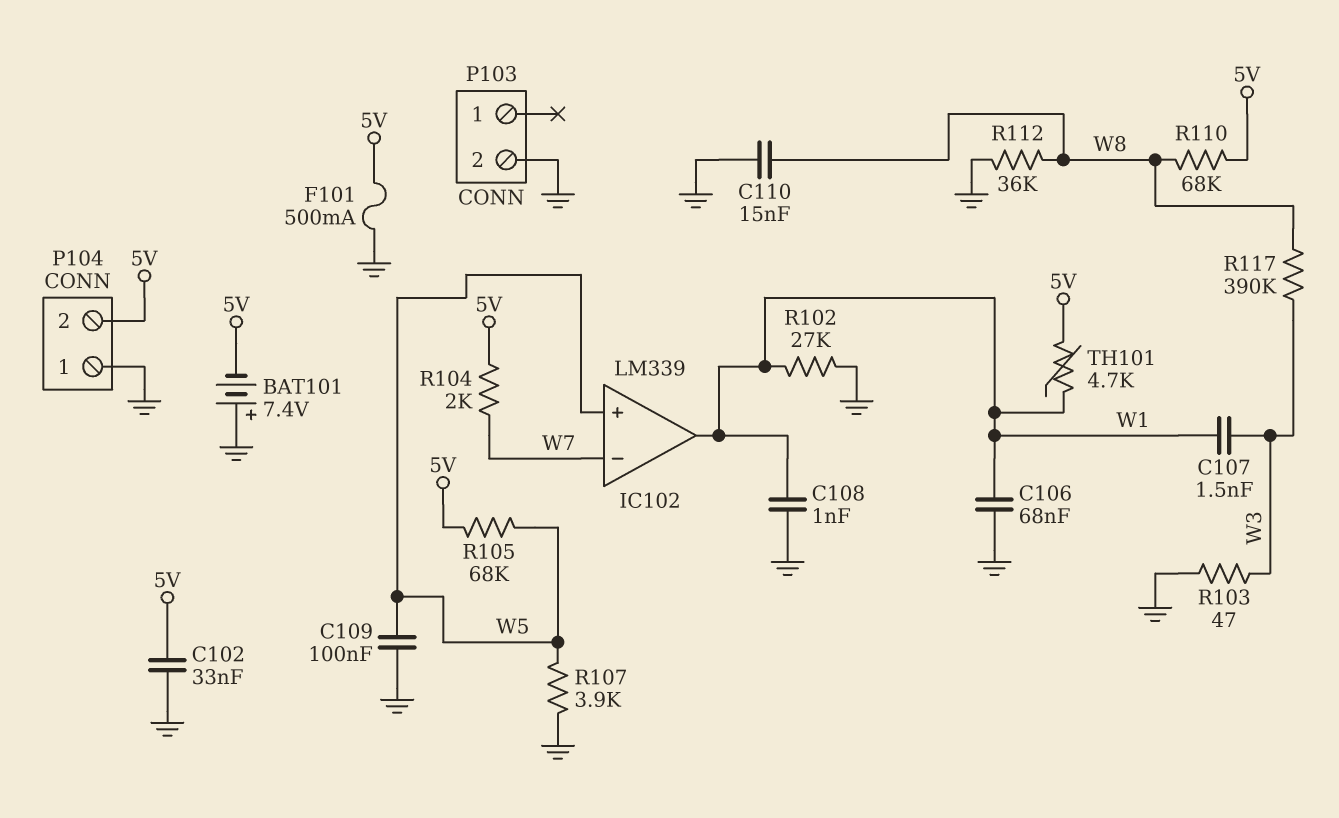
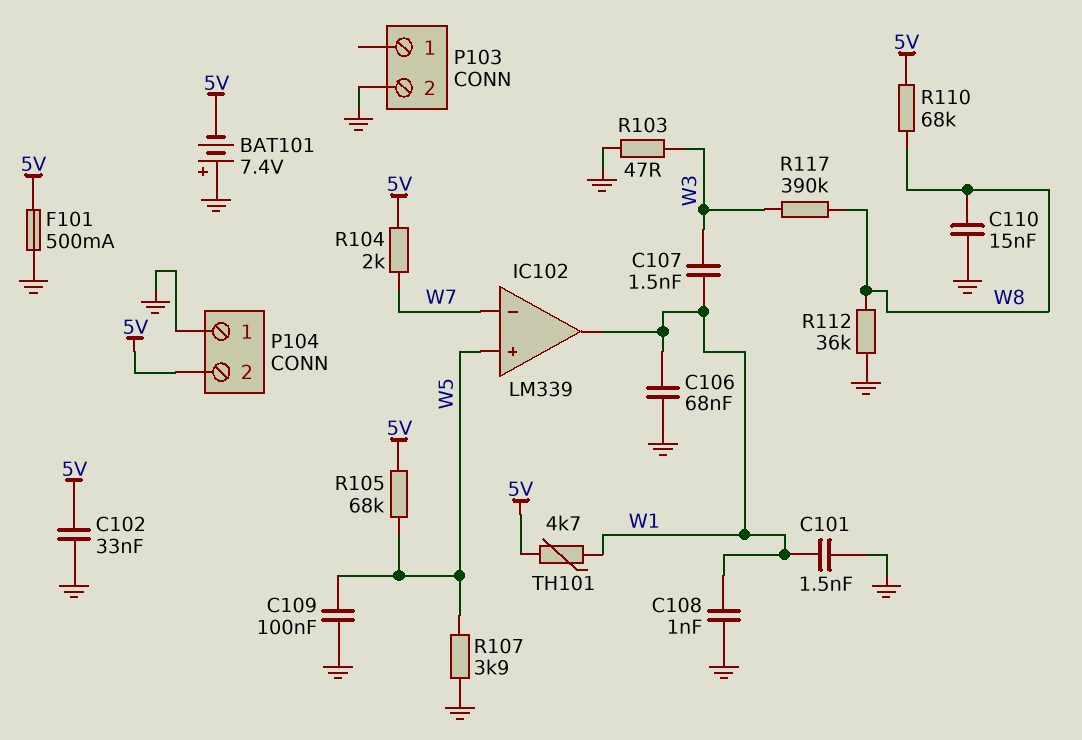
C101: none -> 1.5nF (GND, W1)
R102: 27k (GND, W1) -> none

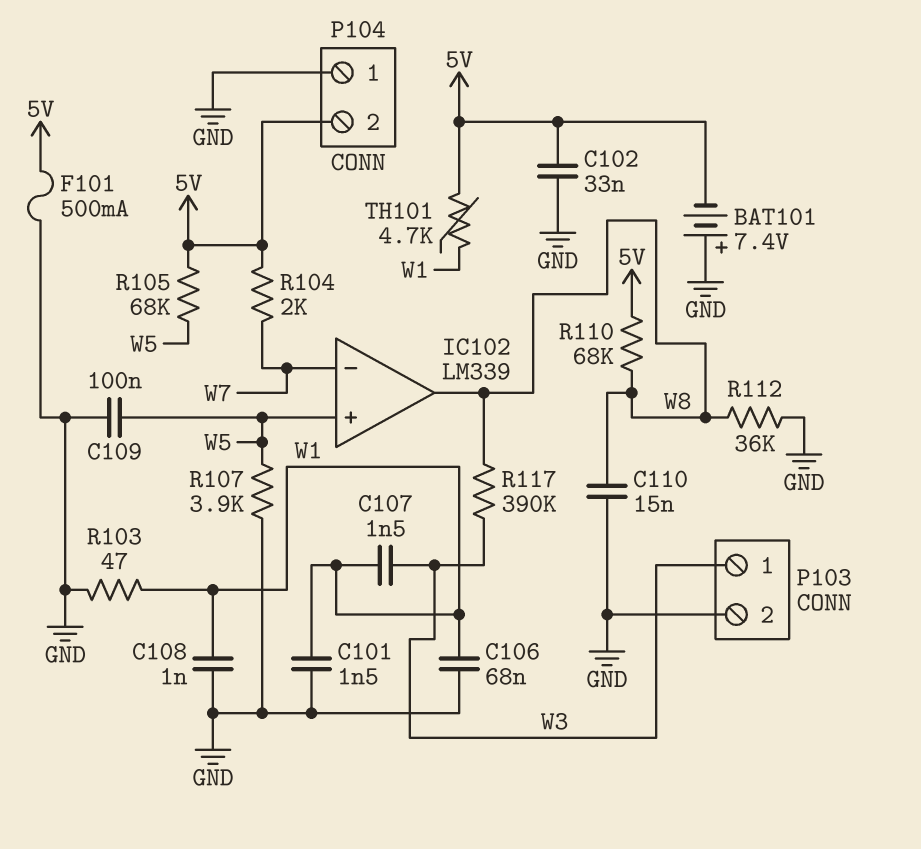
IC102 pin out: W1 -> W8
P103 pin 1: none -> W3
R103: 47 (GND, W3) -> 47 (GND, W1)

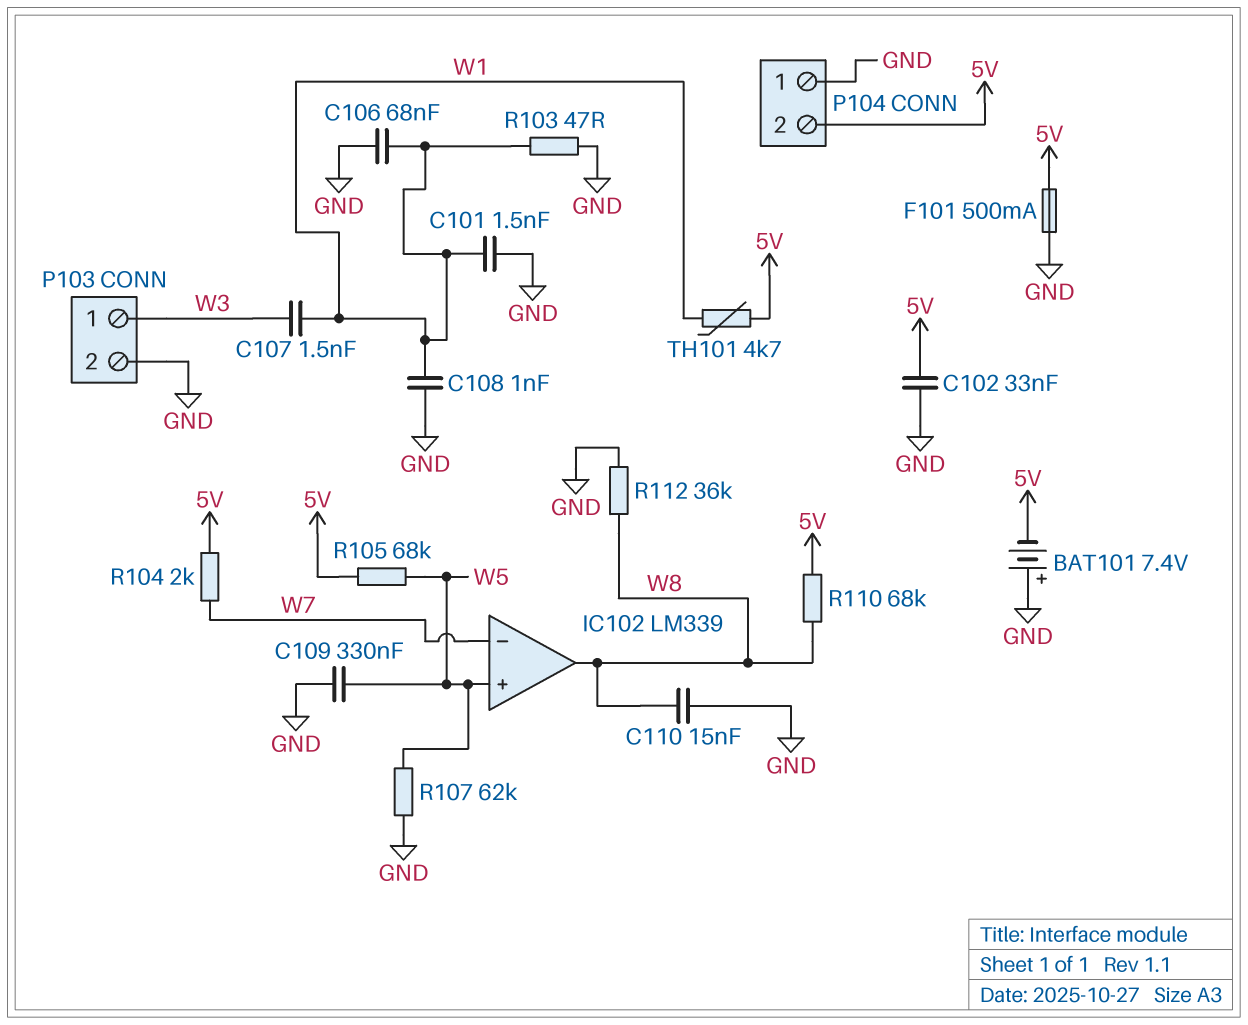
C109: 100nF (GND, W5) -> 330nF (GND, W5)
R107: 3.9k (GND, W5) -> 62k (GND, W5)
R117: 390k (W3, W8) -> none

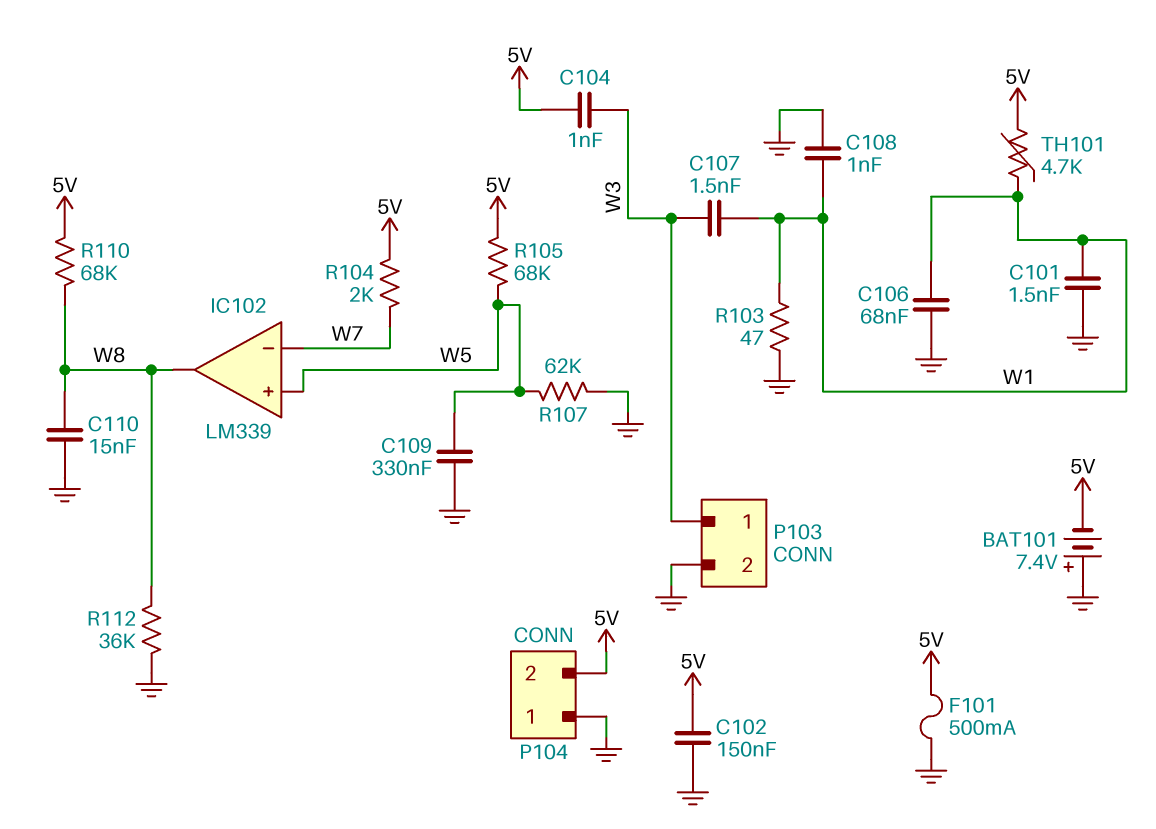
C102: 33nF (5V, GND) -> 150nF (5V, GND)
C104: none -> 1nF (5V, W3)

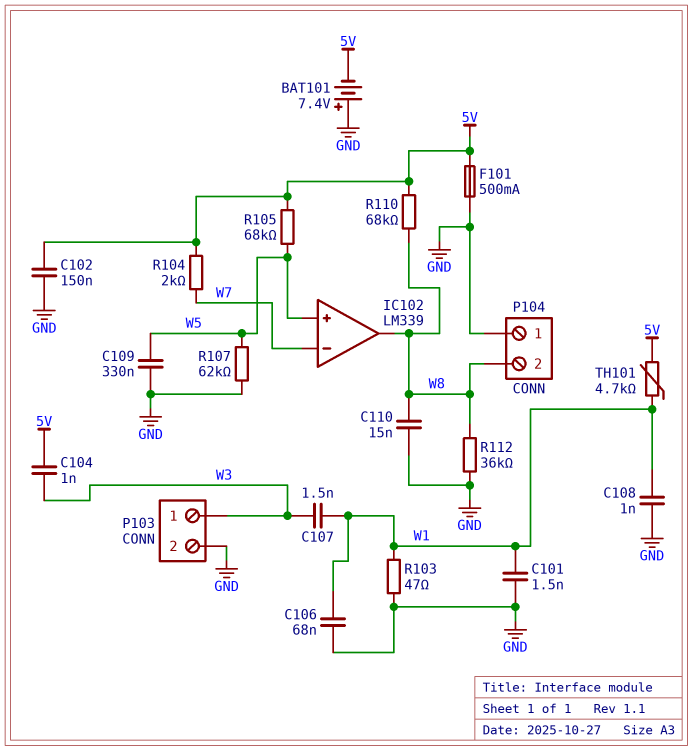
P104 pin 2: 5V -> W8

